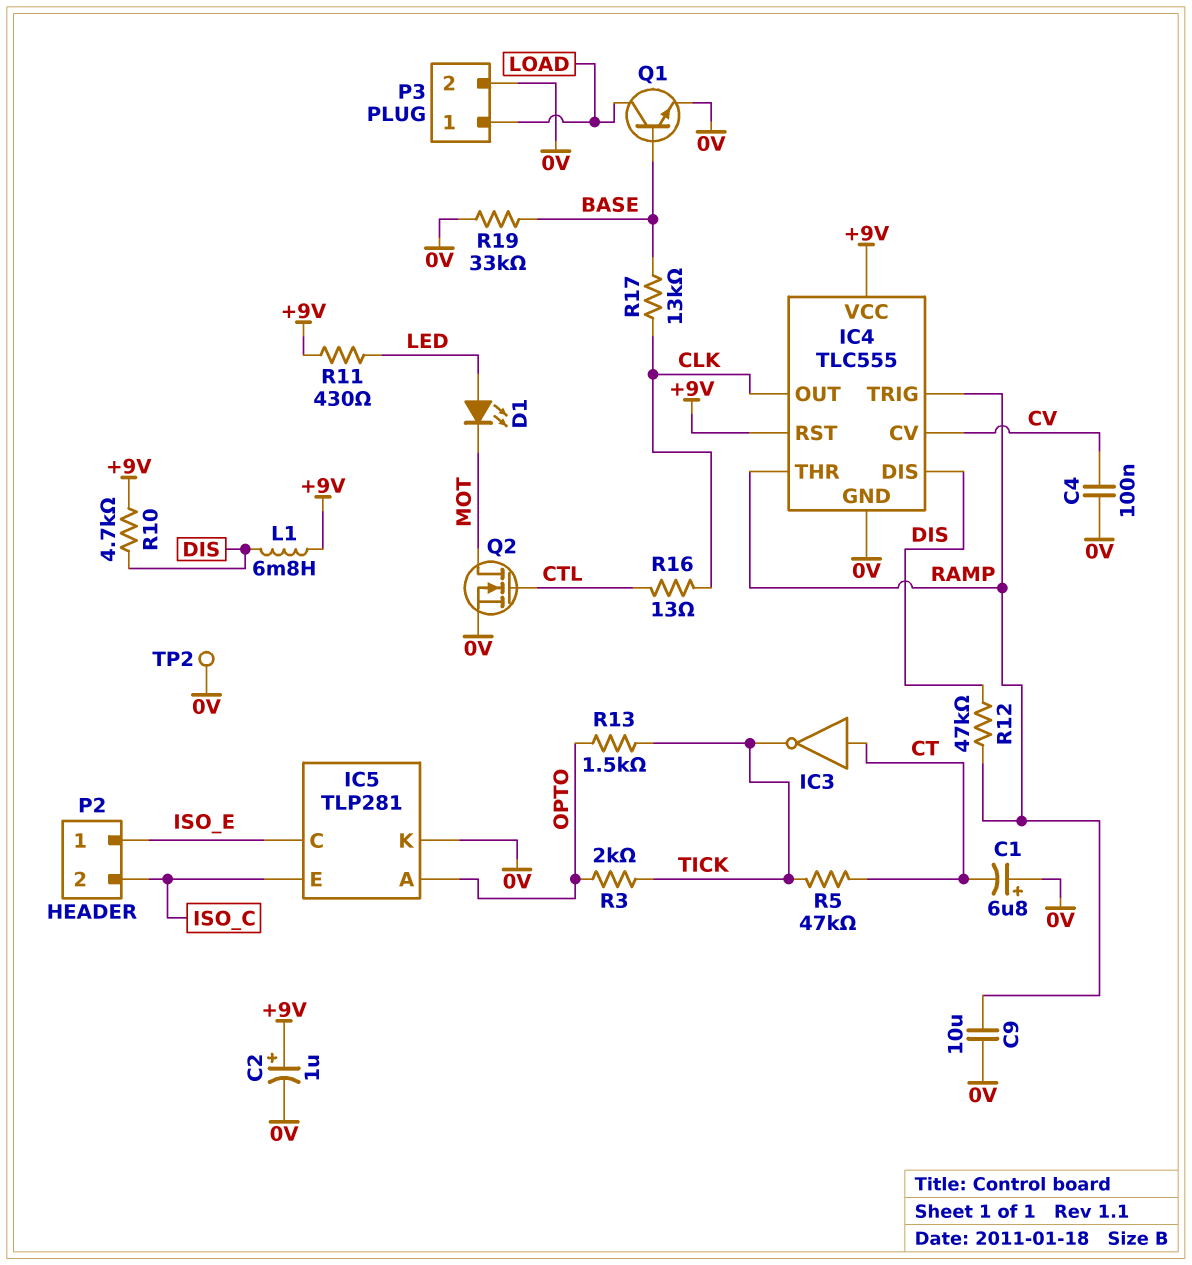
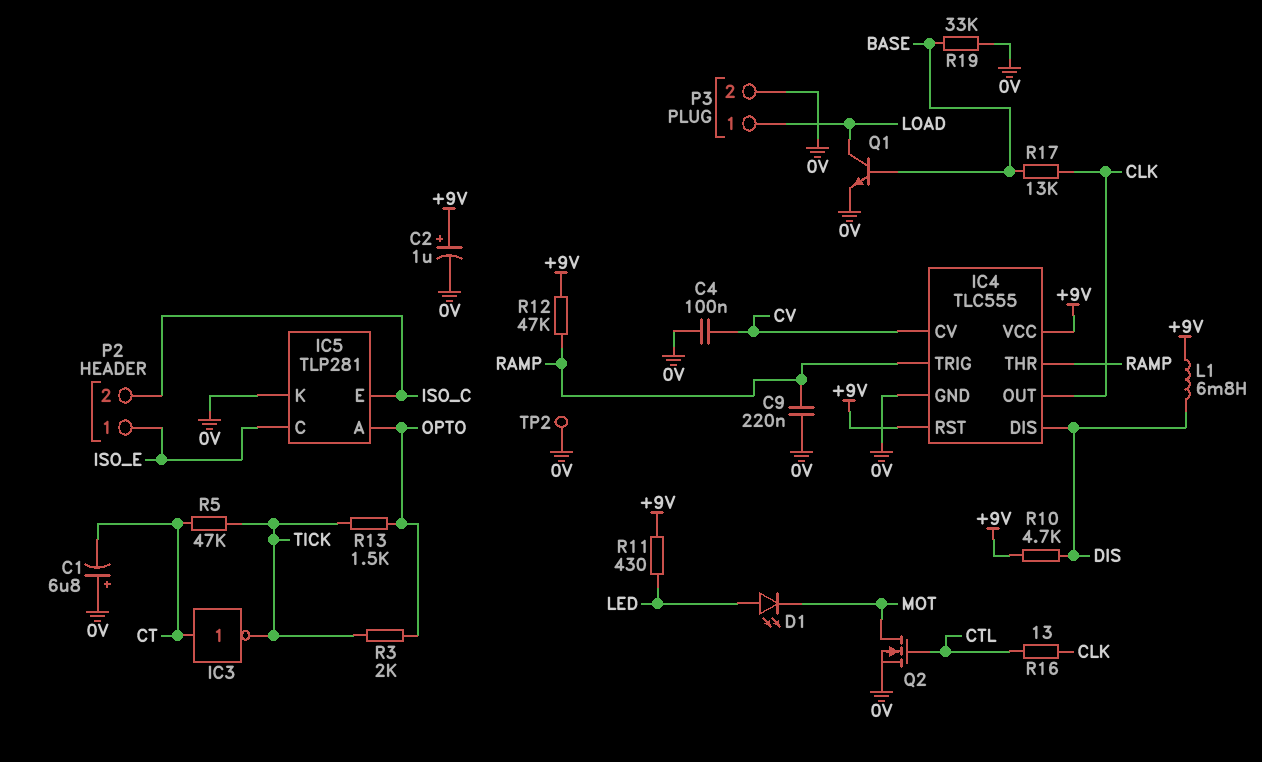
C9: 10uF (0V, RAMP) -> 220nF (0V, RAMP)
R12: 47k (DIS, RAMP) -> 47k (+9V, RAMP)

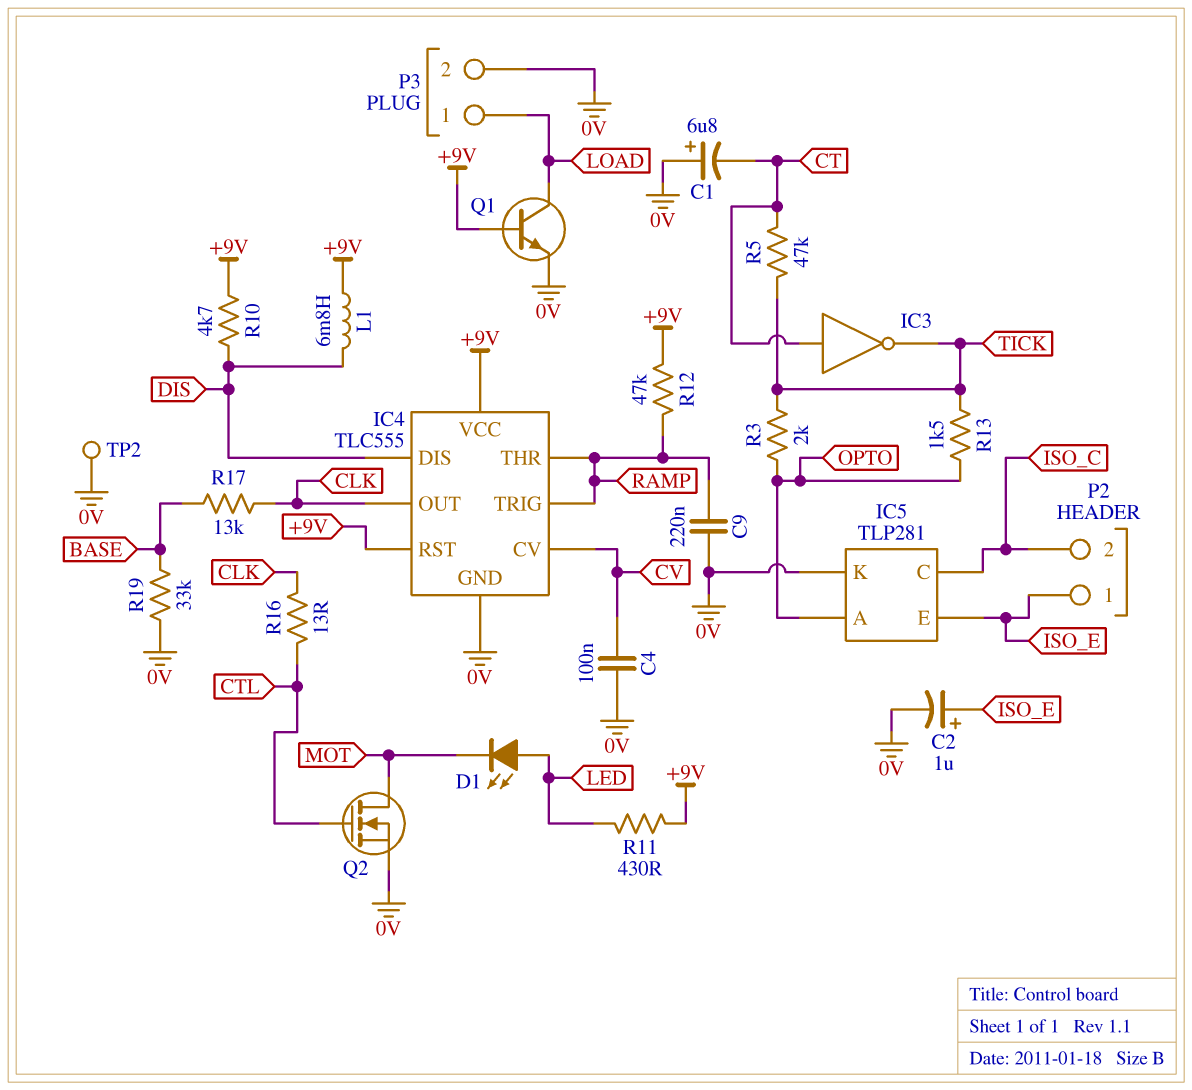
C2: 1uF (plus +9V, minus 0V) -> 1uF (plus ISO_E, minus 0V)
IC5 pin C: ISO_E -> ISO_C
IC5 pin E: ISO_C -> ISO_E
Q1: NPN (B BASE, C LOAD, E 0V) -> NPN (B +9V, C LOAD, E 0V)

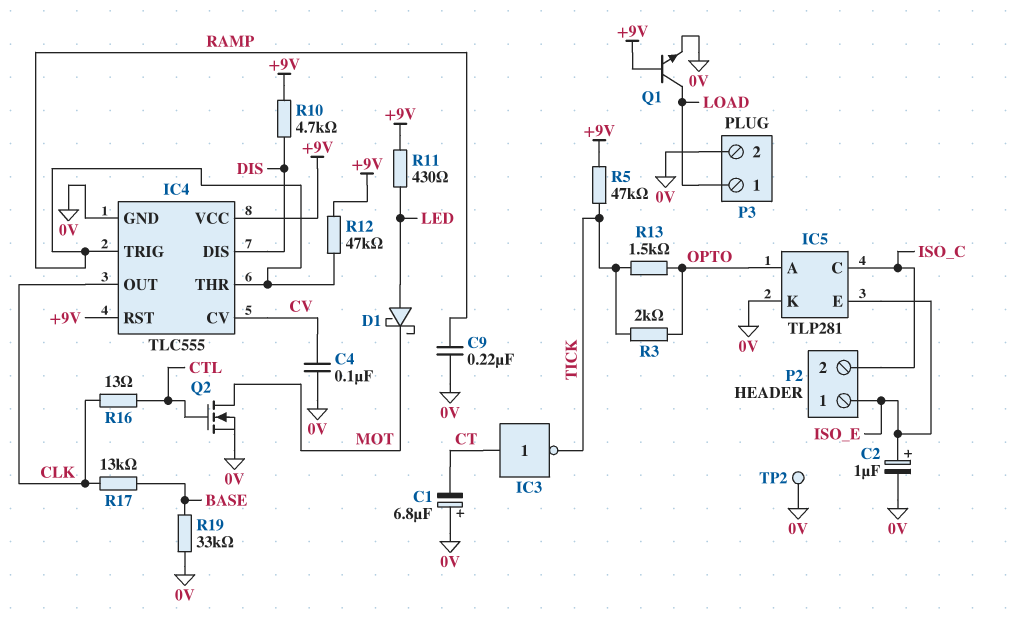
D1: LED (A LED, K MOT) -> schottky (A LED, K MOT)
L1: 6.8mH (+9V, DIS) -> none
R5: 47k (CT, TICK) -> 47k (+9V, TICK)

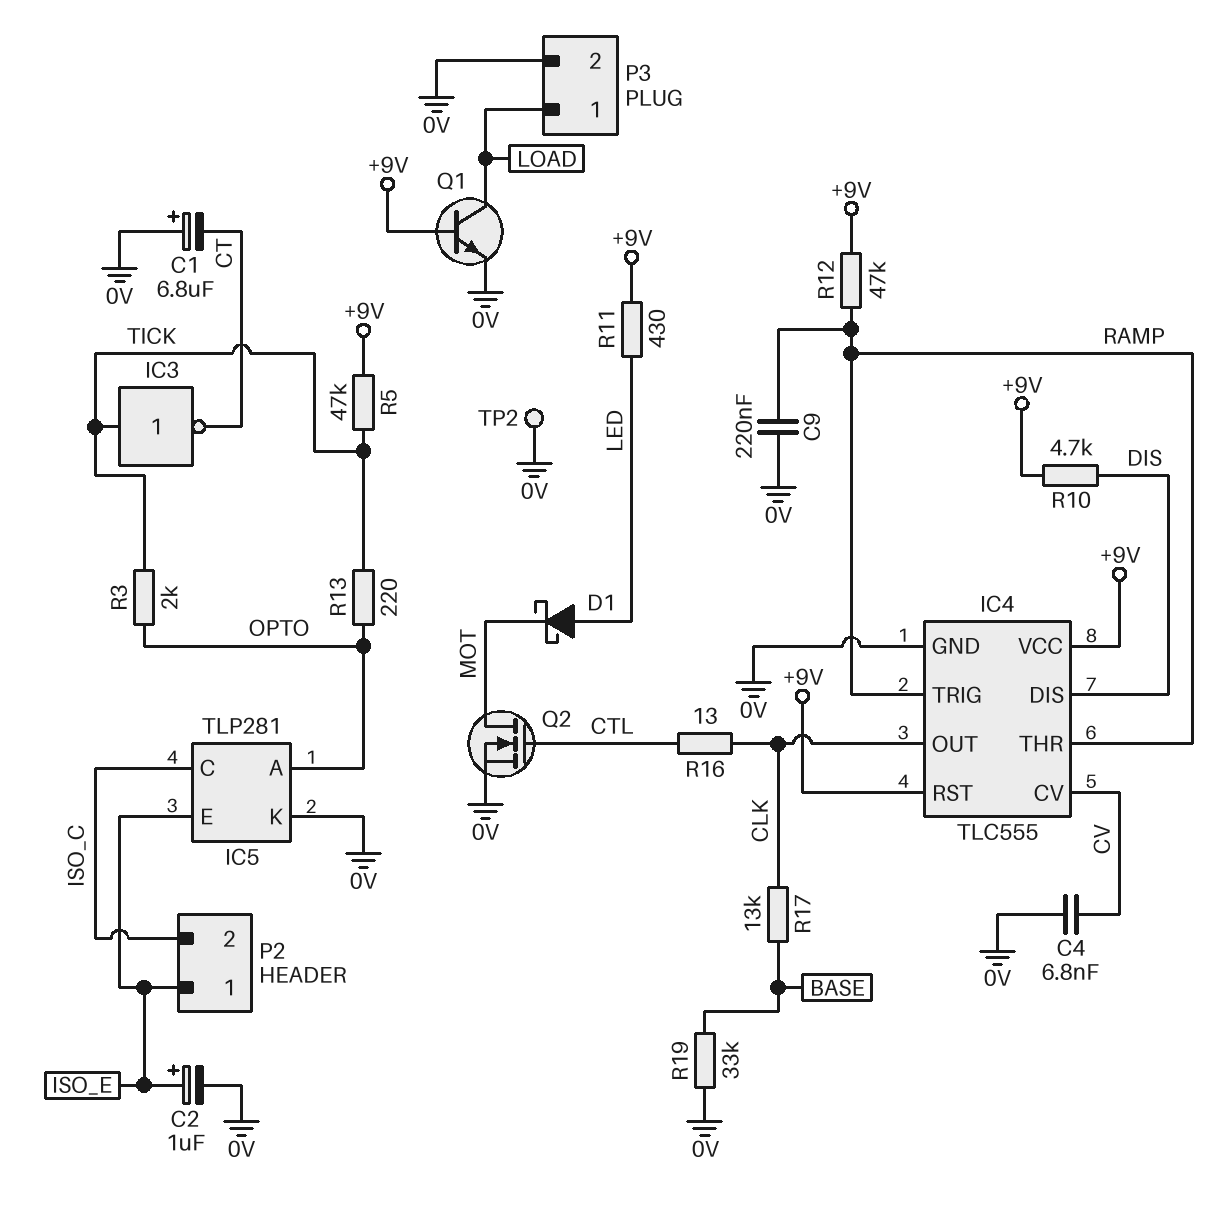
C4: 100nF (0V, CV) -> 6.8nF (0V, CV)
IC3: NOT (in CT, out TICK) -> NOT (in TICK, out CT)
R13: 1.5k (OPTO, TICK) -> 220 (OPTO, TICK)

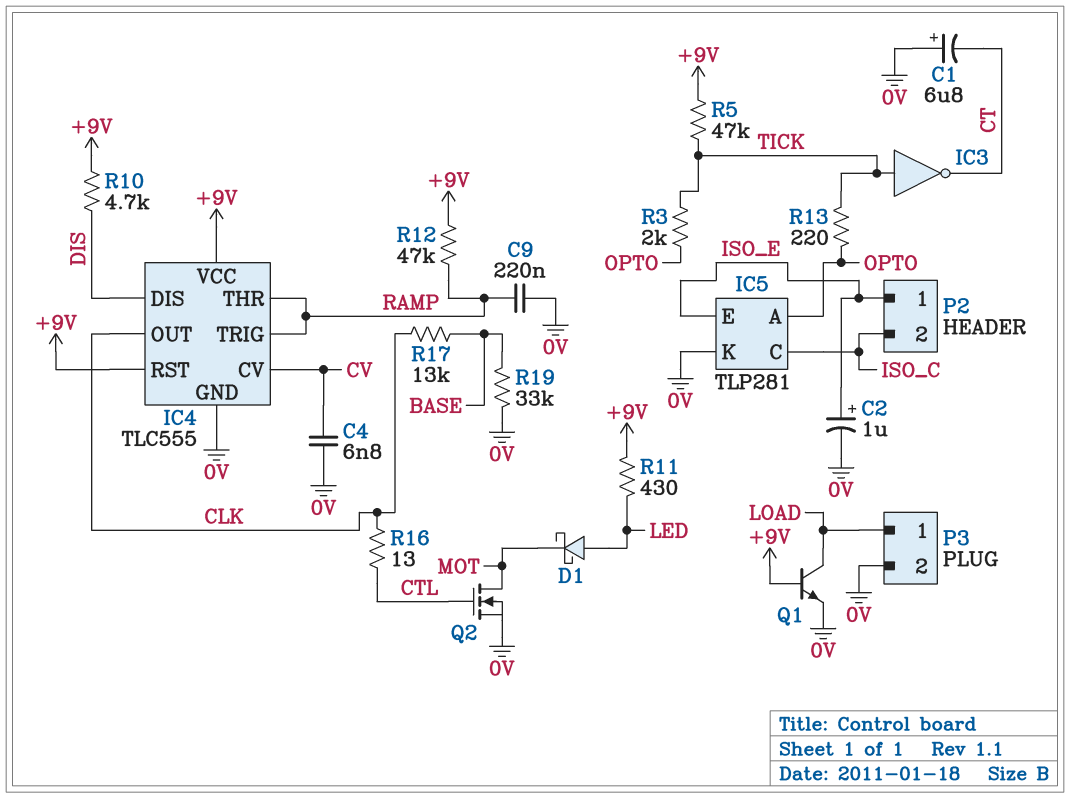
TP2: test point (0V) -> none

